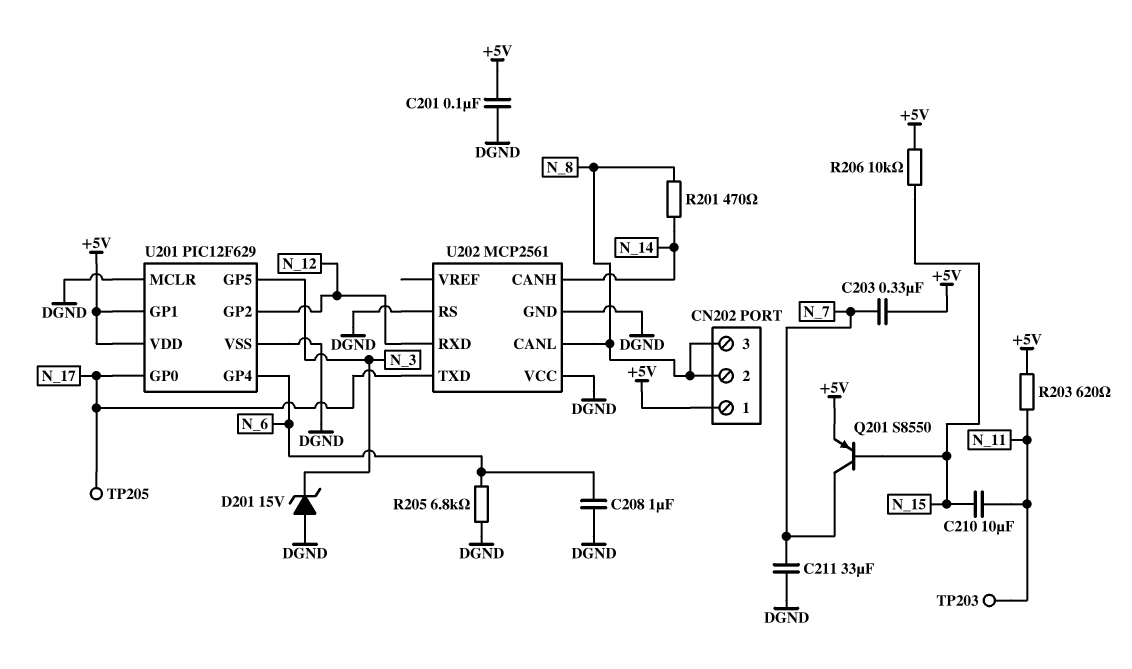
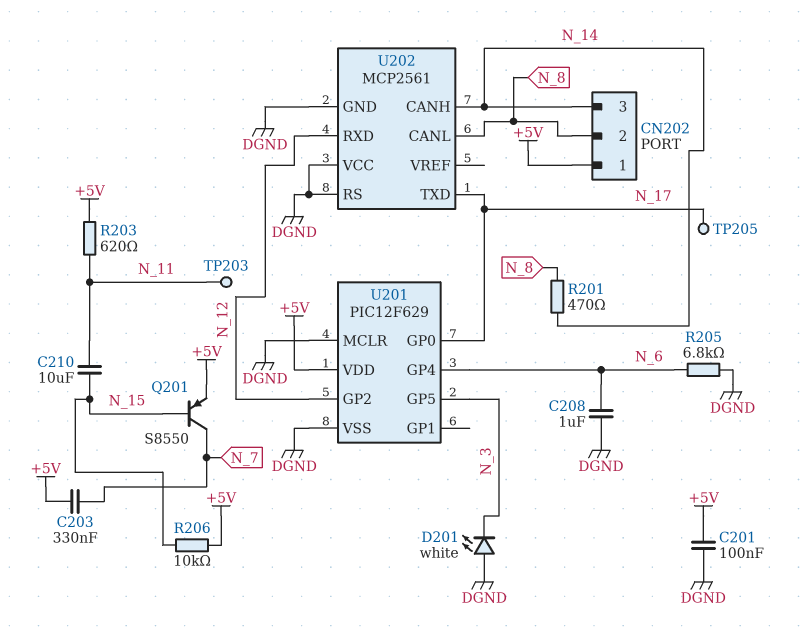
C211: 33uF (DGND, N_7) -> none
CN202 pin 3: N_8 -> N_14
D201: zener 15V (A DGND, K N_3) -> LED white (A DGND, K N_3)
U201 pin GP1: +5V -> none

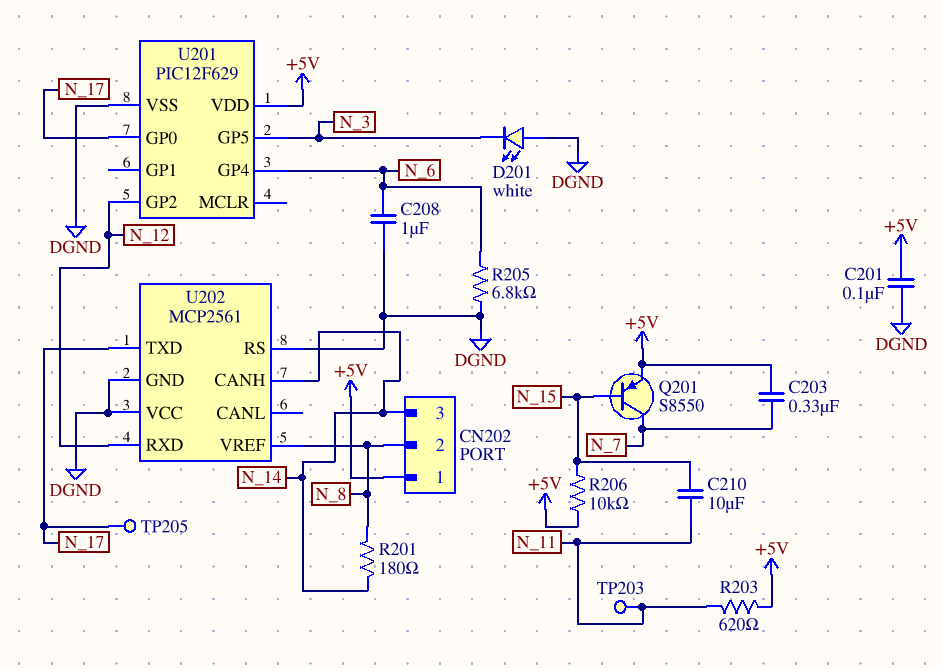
R201: 470 (N_8, N_14) -> 180 (N_8, N_14)
U201 pin MCLR: DGND -> none
U202 pin CANL: N_8 -> none
U202 pin VREF: none -> N_8

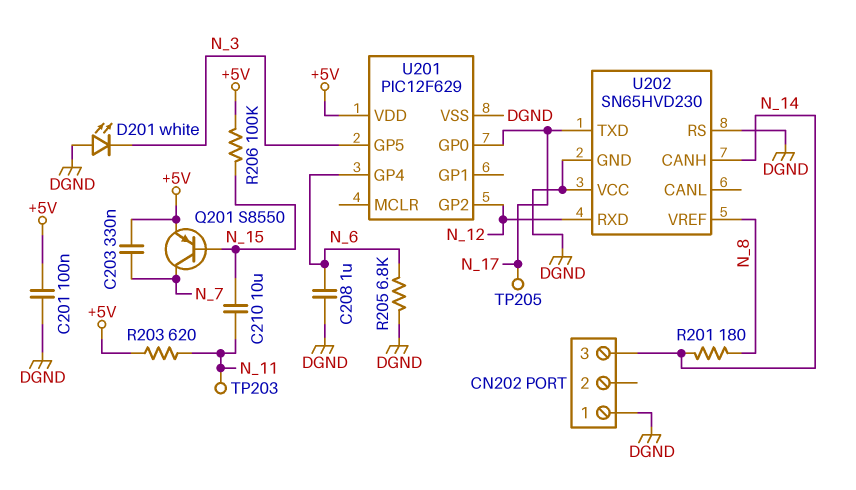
CN202 pin 1: +5V -> DGND
CN202 pin 2: N_8 -> none
R206: 10k (+5V, N_15) -> 100k (+5V, N_15)
U202: MCP2561 -> SN65HVD230

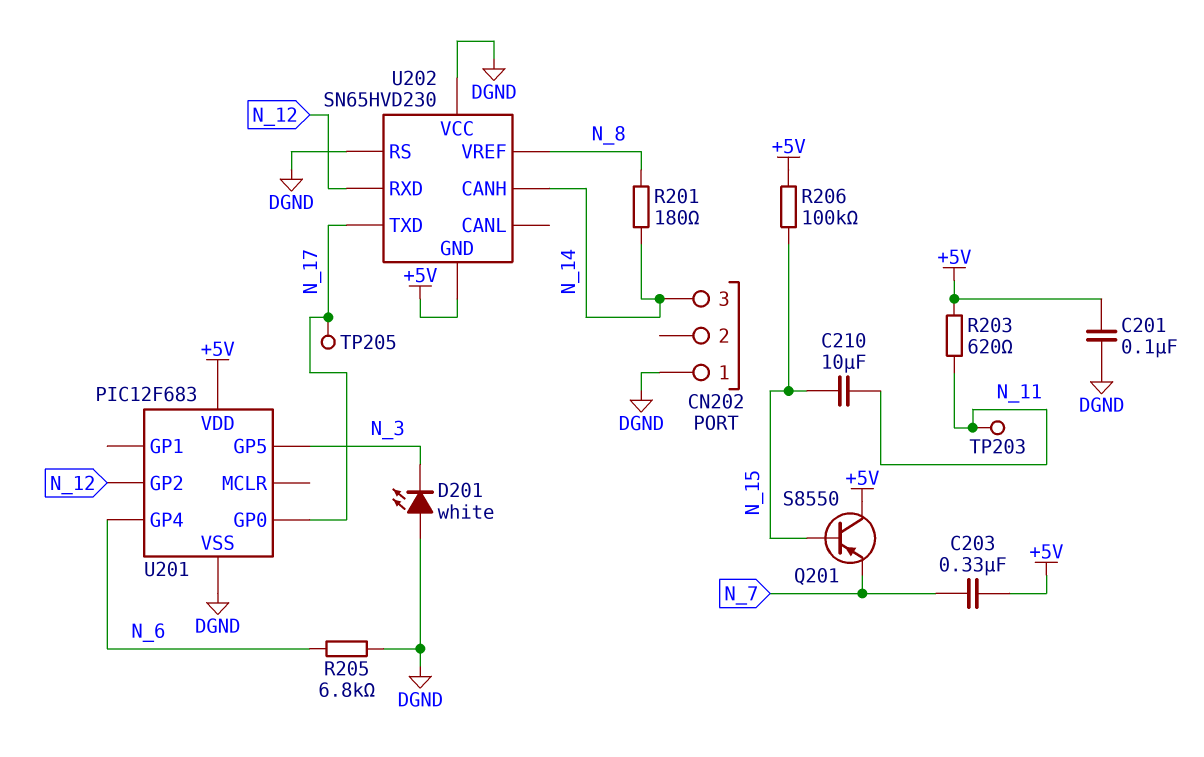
C208: 1uF (DGND, N_6) -> none
Q201: PNP S8550 (B N_15, C N_7, E +5V) -> PNP S8550 (B N_15, C +5V, E N_7)
U201: PIC12F629 -> PIC12F683
U202 pin GND: DGND -> +5V

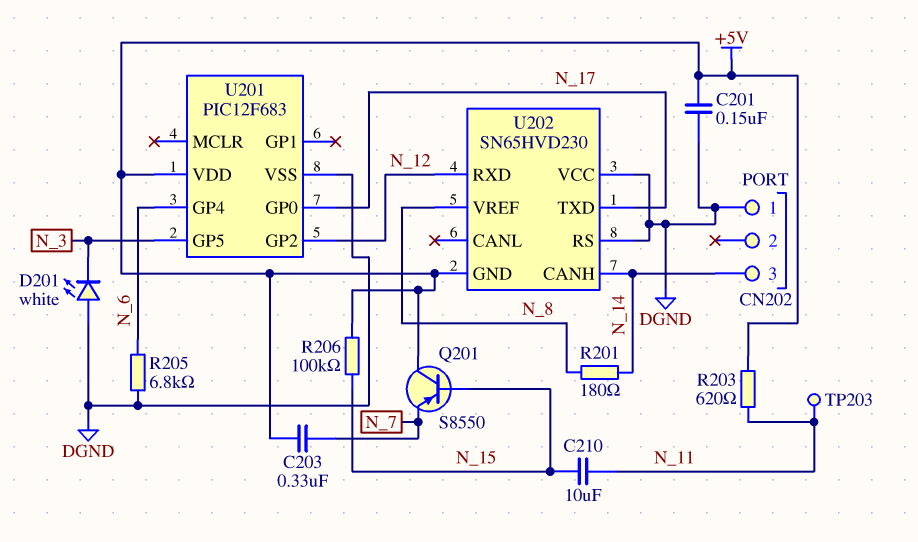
C201: 100nF (+5V, DGND) -> 150nF (+5V, DGND)
TP205: test point (N_17) -> none

